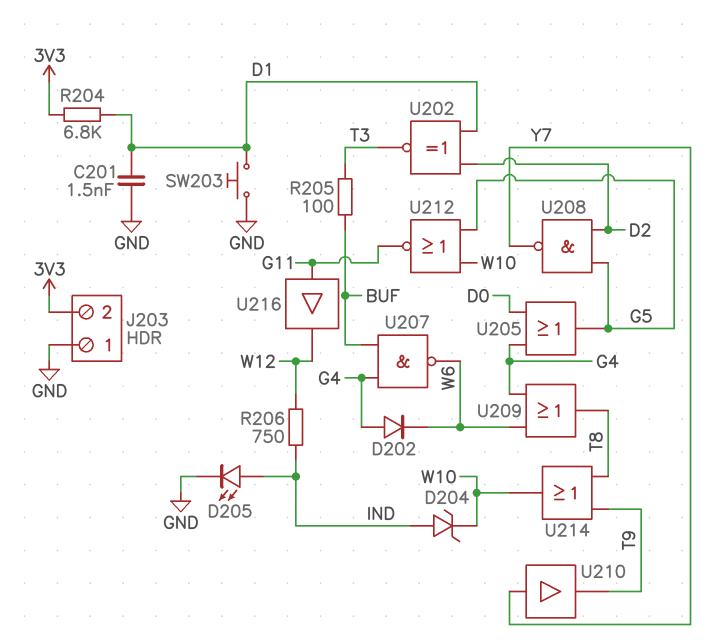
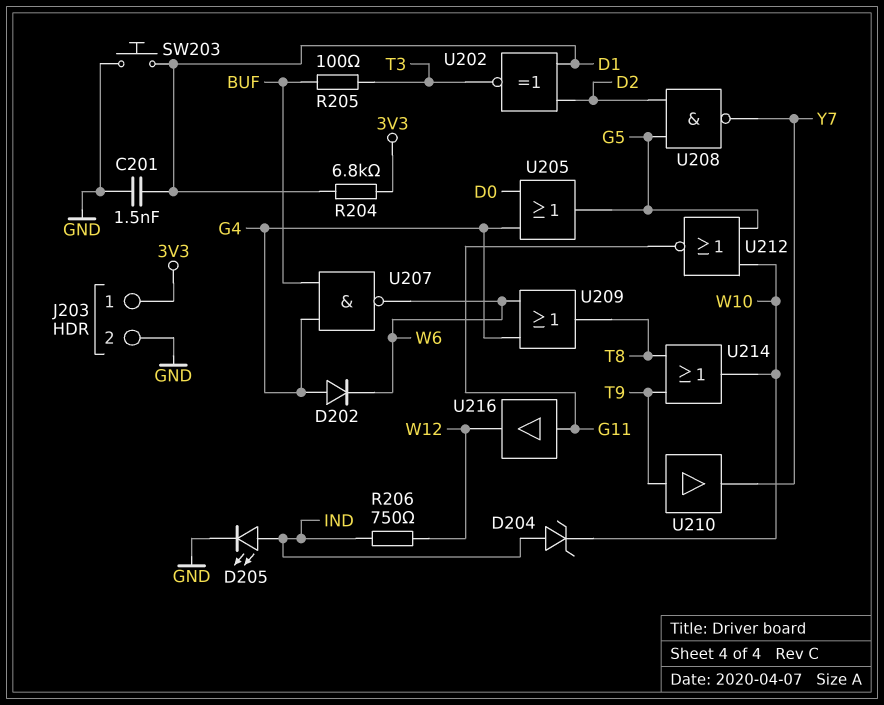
J203 pin 1: GND -> 3V3
J203 pin 2: 3V3 -> GND
U210: buffer (in Y7, out T9) -> buffer (in T9, out Y7)

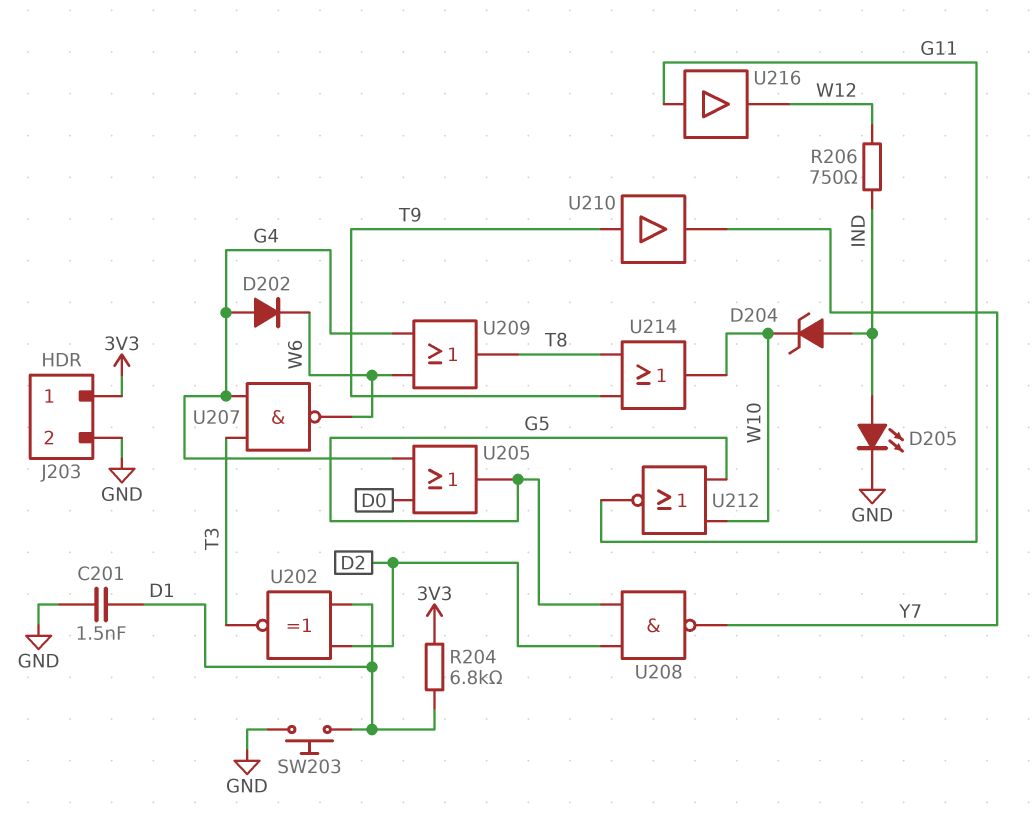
R205: 100 (BUF, T3) -> none
U207: NAND (in BUF, in G4, out W6) -> NAND (in G4, in T3, out W6)

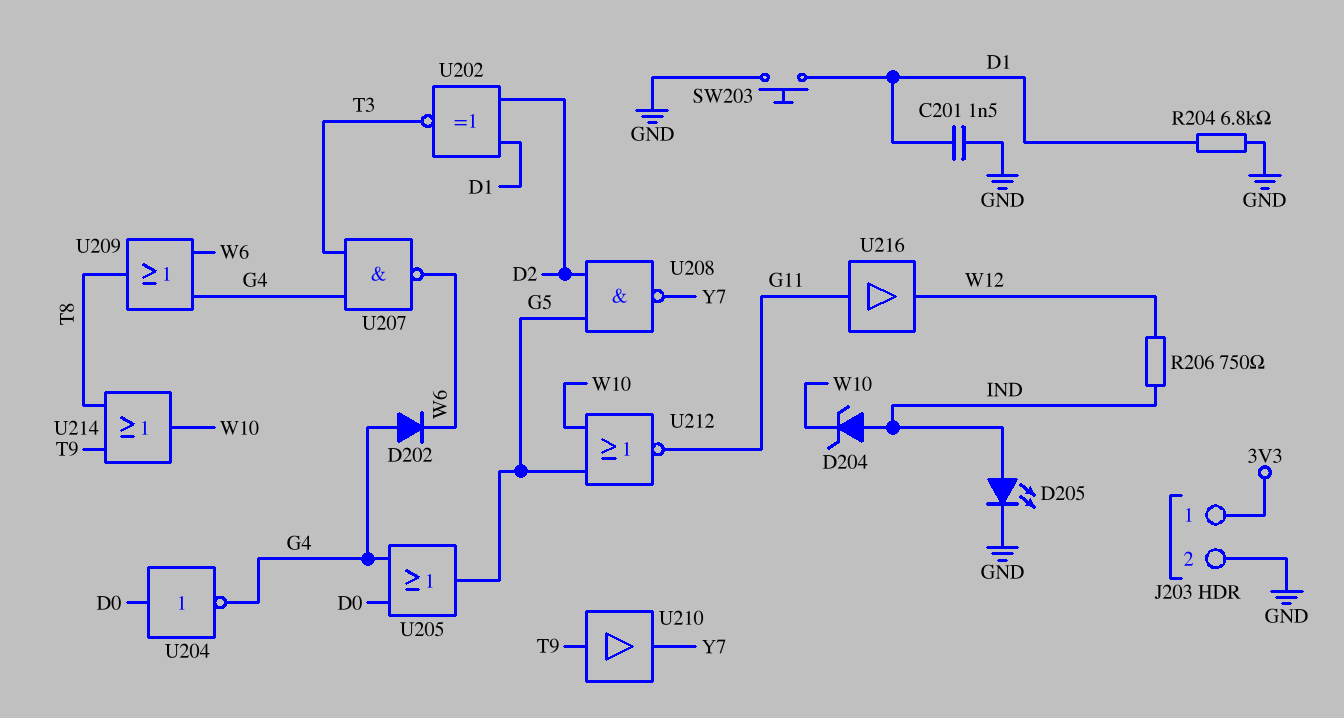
R204: 6.8k (3V3, D1) -> 6.8k (D1, GND)
U204: none -> NOT (in D0, out G4)

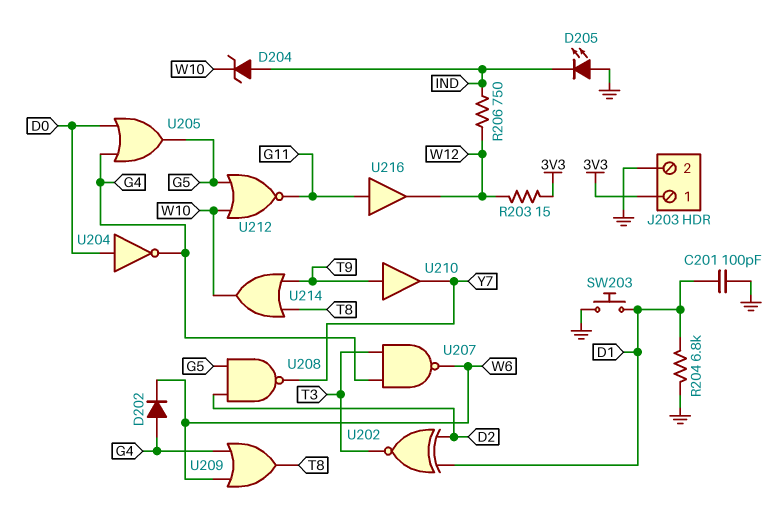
C201: 1.5nF (D1, GND) -> 100pF (D1, GND)
D205: LED (A IND, K GND) -> LED (A GND, K IND)
R203: none -> 15 (3V3, W12)

